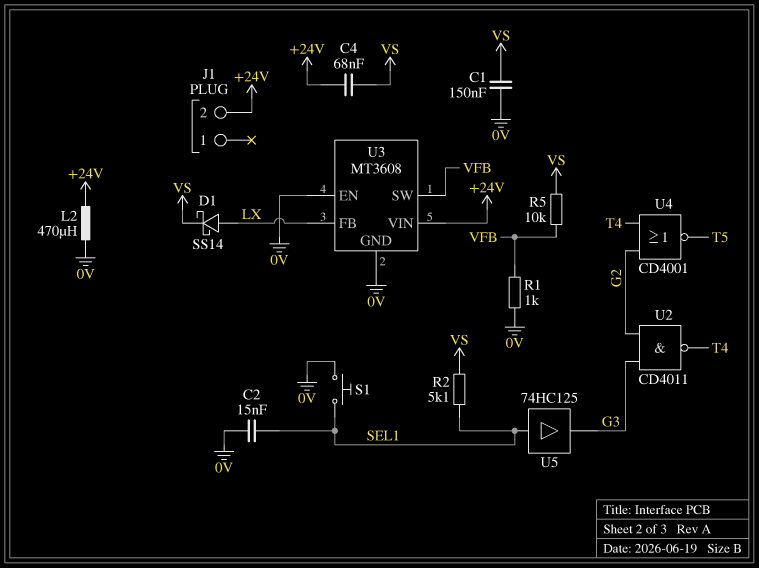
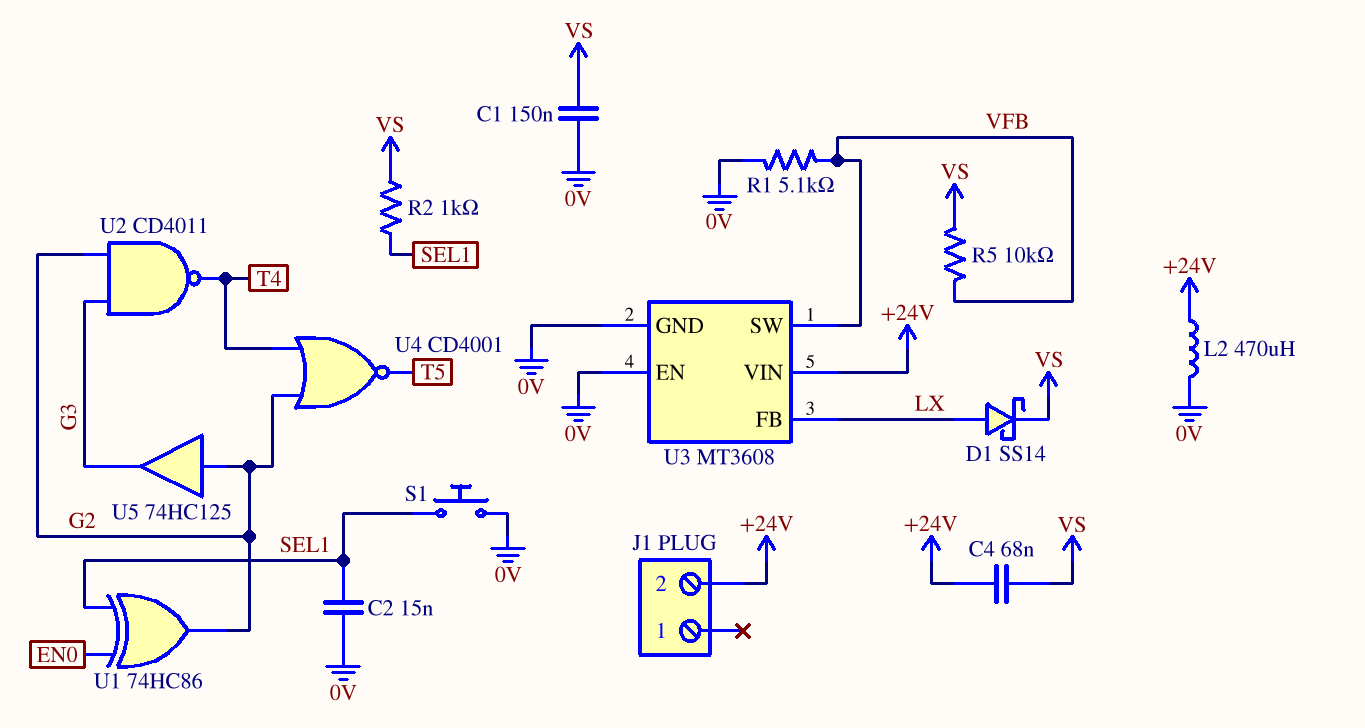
R1: 1k (0V, VFB) -> 5.1k (0V, VFB)
R2: 5.1k (SEL1, VS) -> 1k (SEL1, VS)
U1: none -> XOR 74HC86 (in EN0, in SEL1, out G2)
U5: buffer 74HC125 (in SEL1, out G3) -> buffer 74HC125 (in G2, out G3)

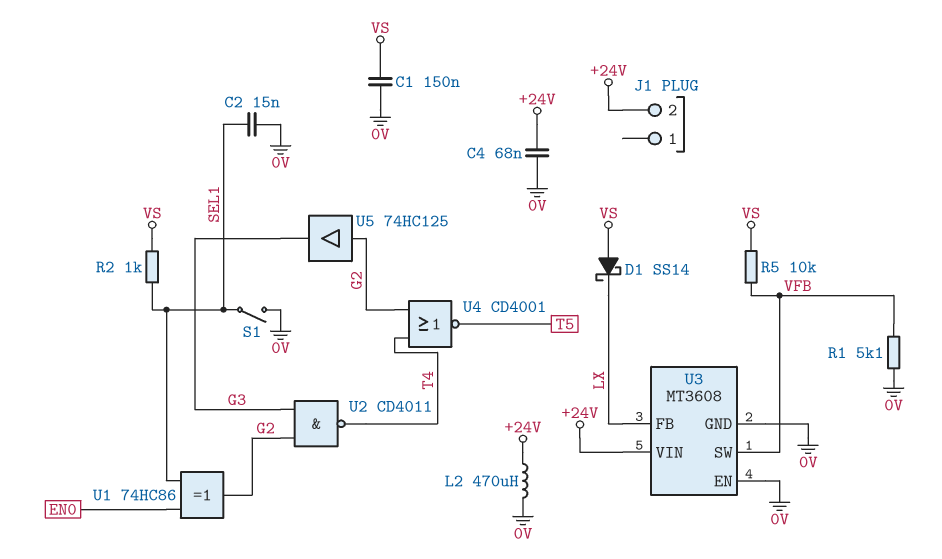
C4: 68nF (+24V, VS) -> 68nF (+24V, 0V)
D1: schottky SS14 (A LX, K VS) -> schottky SS14 (A VS, K LX)
S1: button (0V, SEL1) -> switch (0V, SEL1)

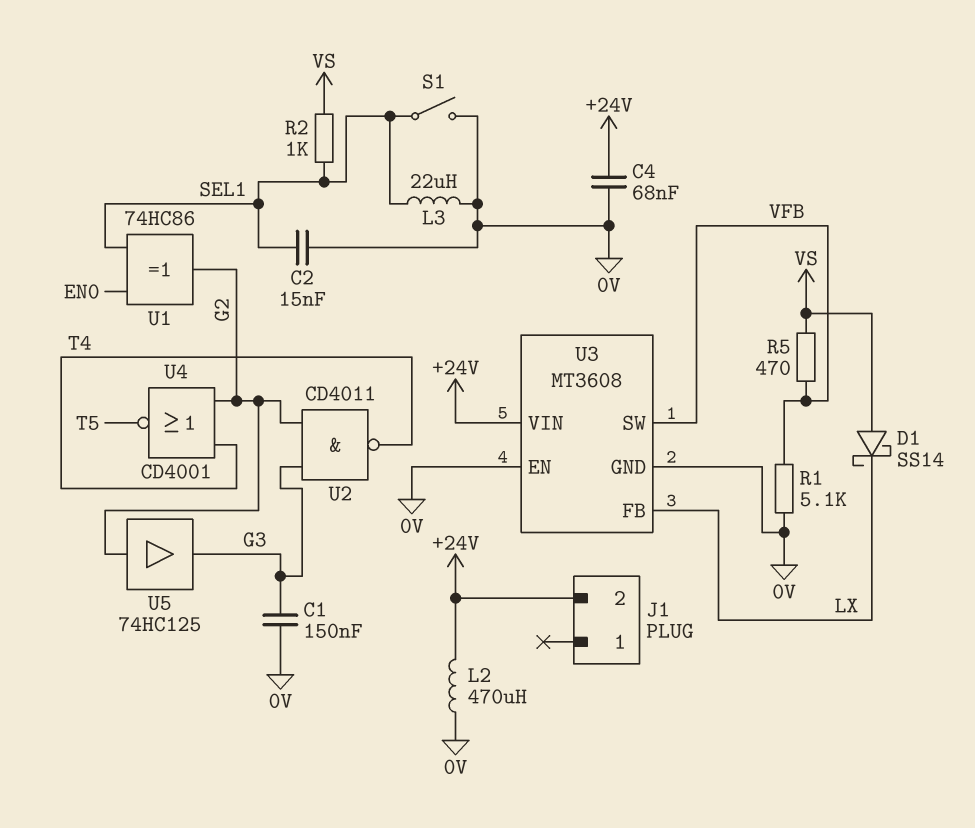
C1: 150nF (0V, VS) -> 150nF (0V, G3)
L3: none -> 22uH (0V, SEL1)
R5: 10k (VFB, VS) -> 470 (VFB, VS)

